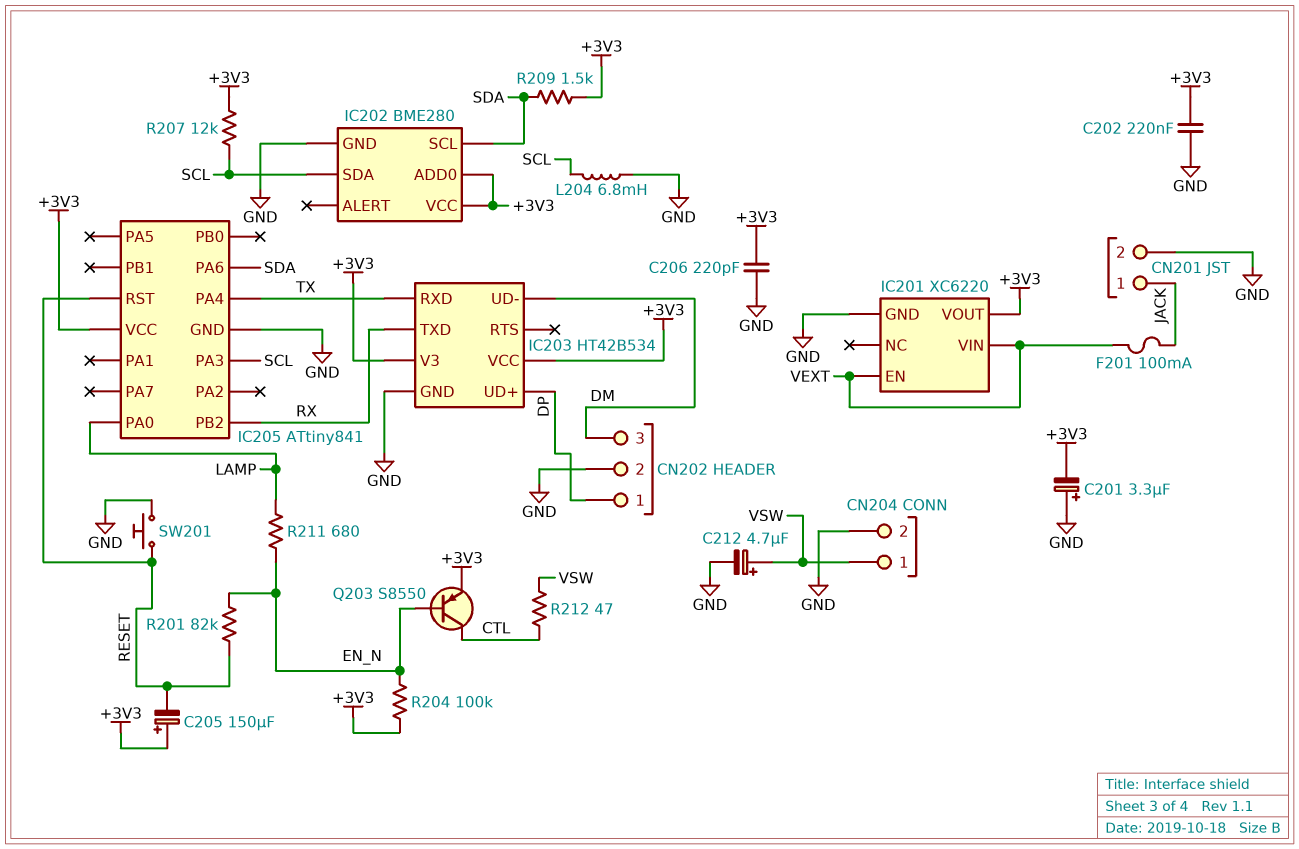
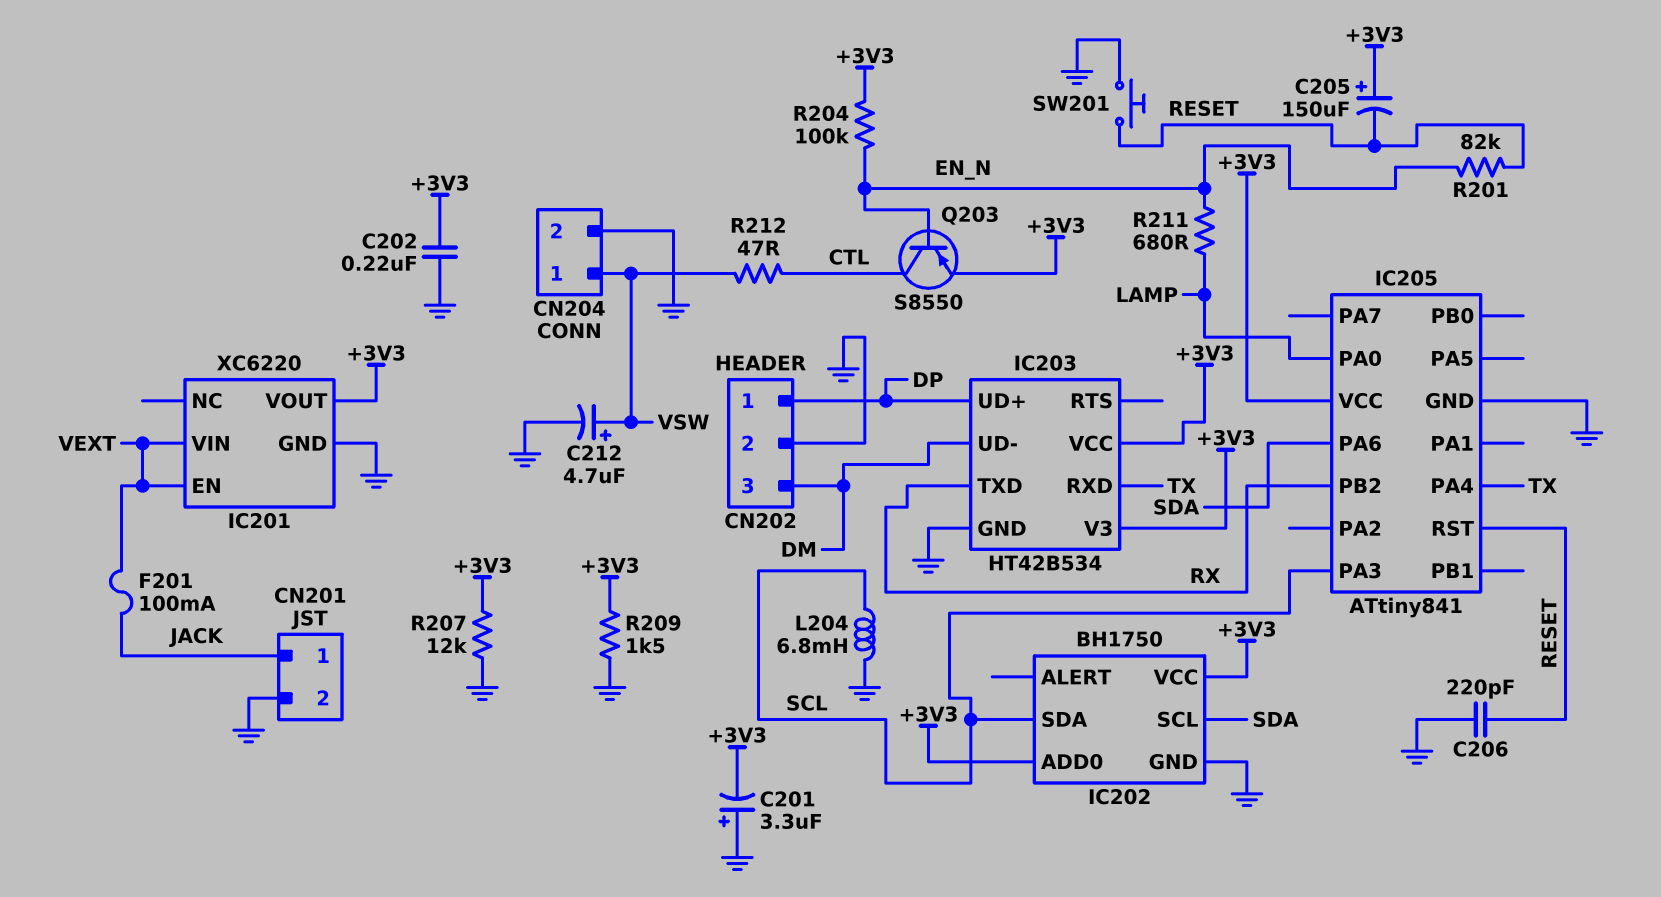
C206: 220pF (+3V3, GND) -> 220pF (GND, RESET)
IC202: BME280 -> BH1750
R207: 12k (+3V3, SCL) -> 12k (+3V3, GND)
R209: 1.5k (+3V3, SDA) -> 1.5k (+3V3, GND)

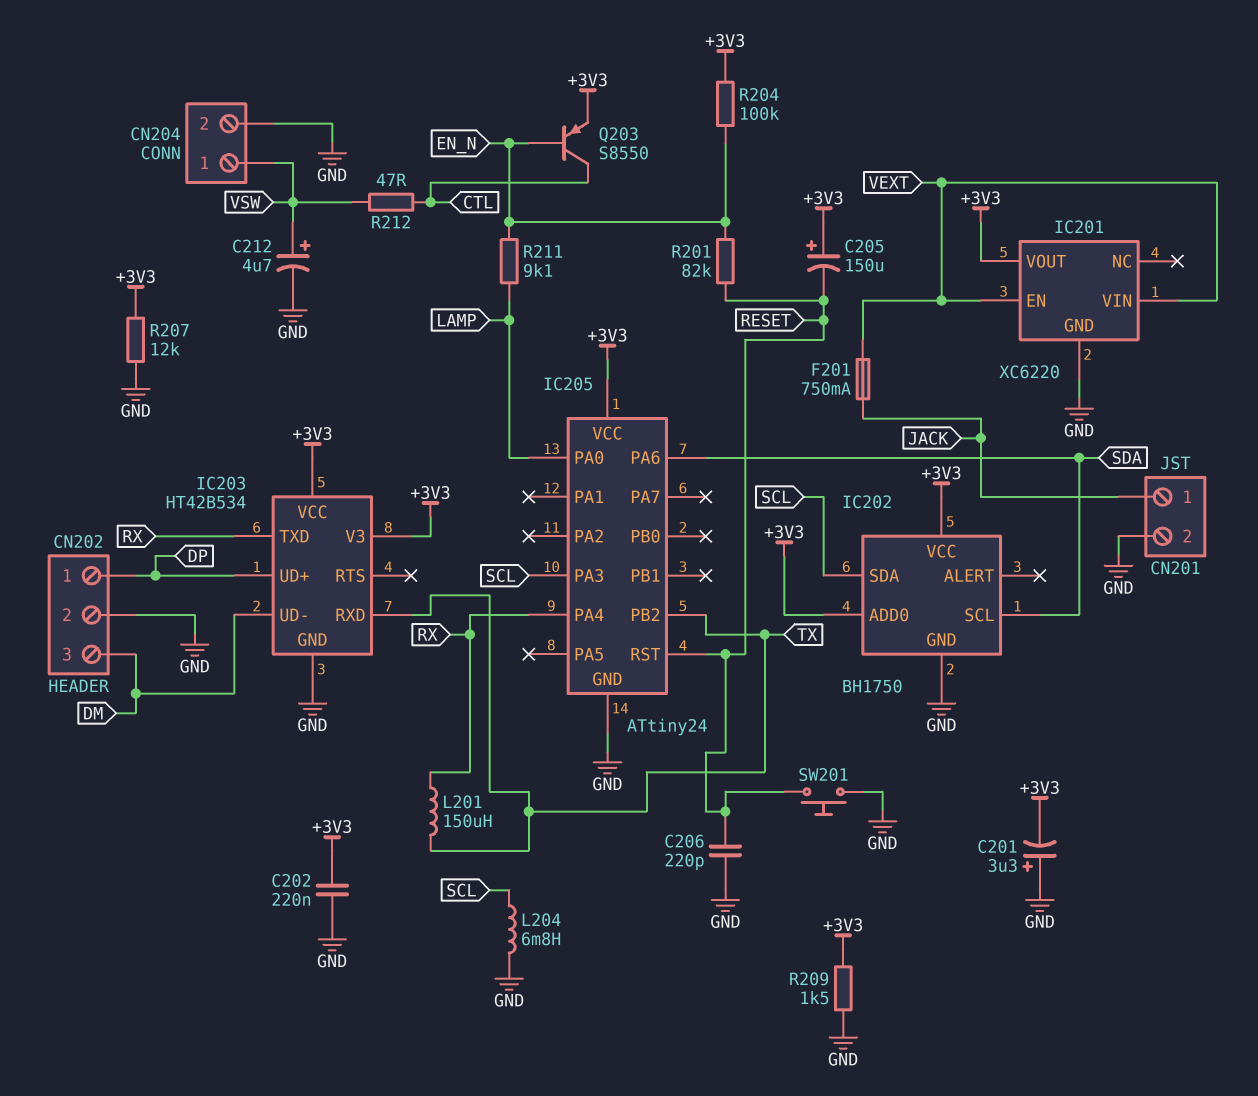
F201: 100mA (JACK, VEXT) -> 750mA (JACK, VEXT)
IC205: ATtiny841 -> ATtiny24
IC205 pin PA4: TX -> RX
IC205 pin PB2: RX -> TX
L201: none -> 150uH (RX, TX)
R211: 680 (EN_N, LAMP) -> 9.1k (EN_N, LAMP)

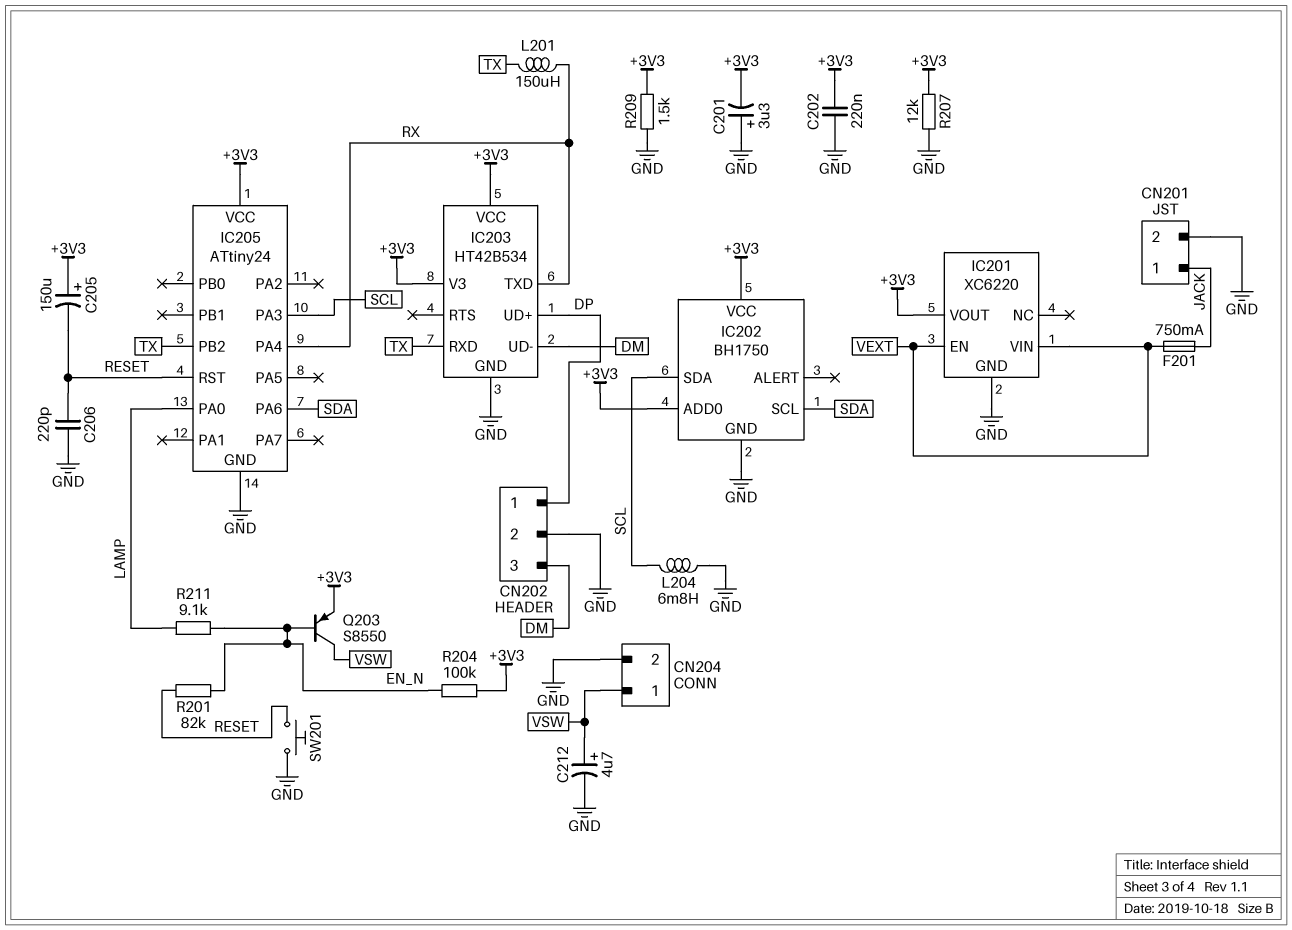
Q203: PNP S8550 (B EN_N, C CTL, E +3V3) -> PNP S8550 (B EN_N, C VSW, E +3V3)
R212: 47 (CTL, VSW) -> none

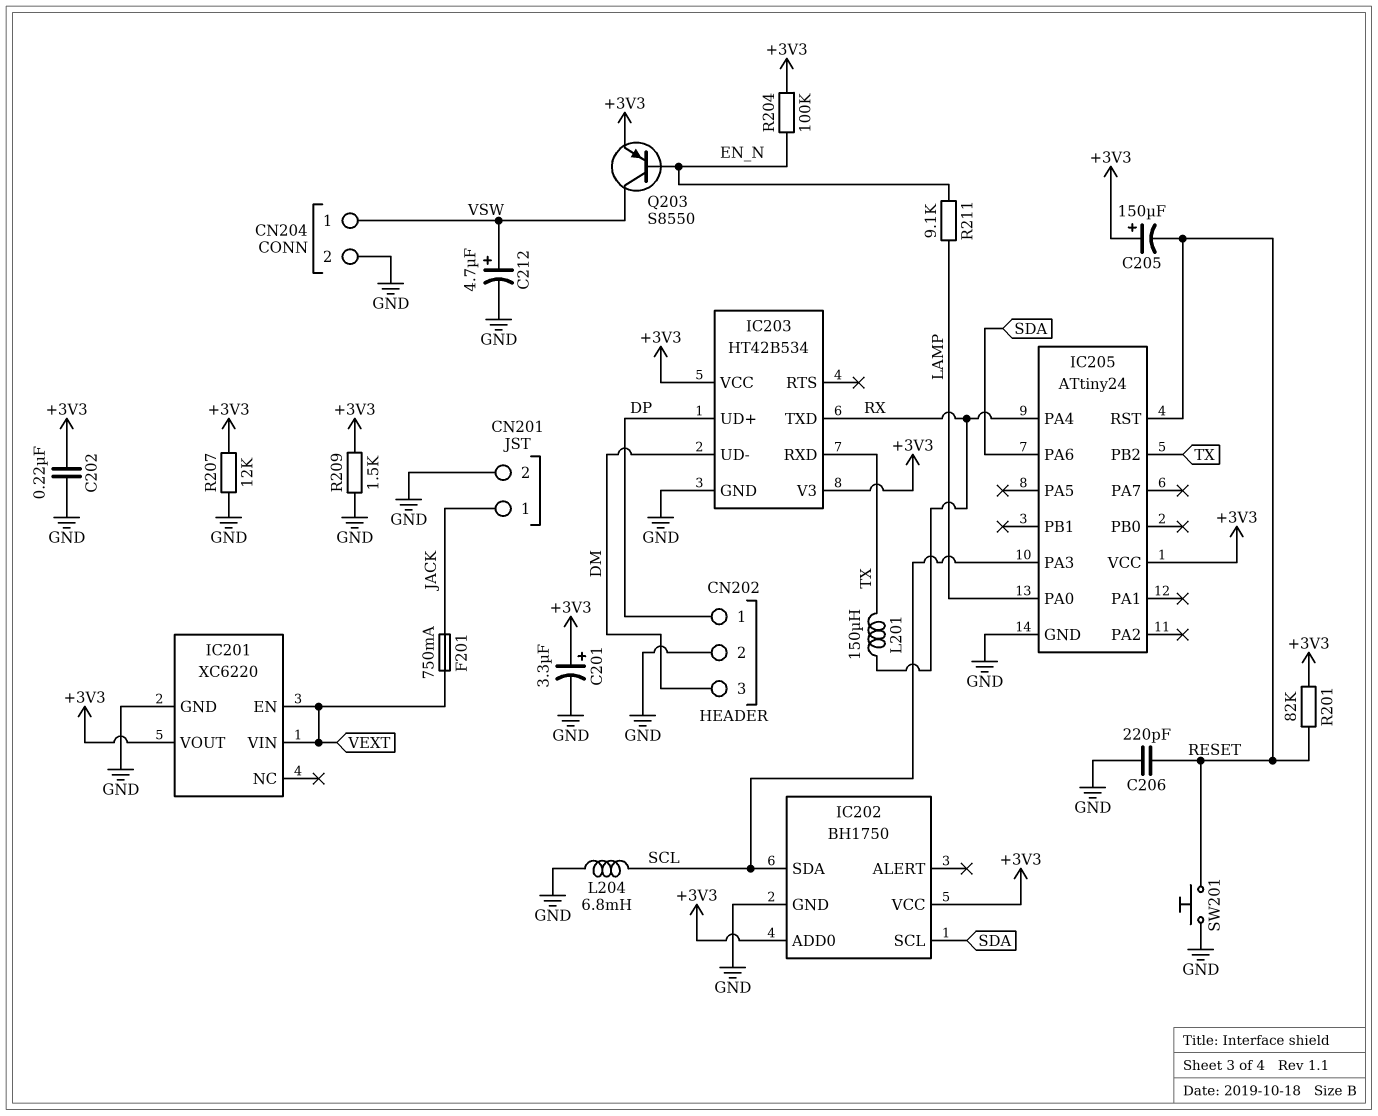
C201: 3.3uF (plus GND, minus +3V3) -> 3.3uF (plus +3V3, minus GND)
R201: 82k (EN_N, RESET) -> 82k (+3V3, RESET)

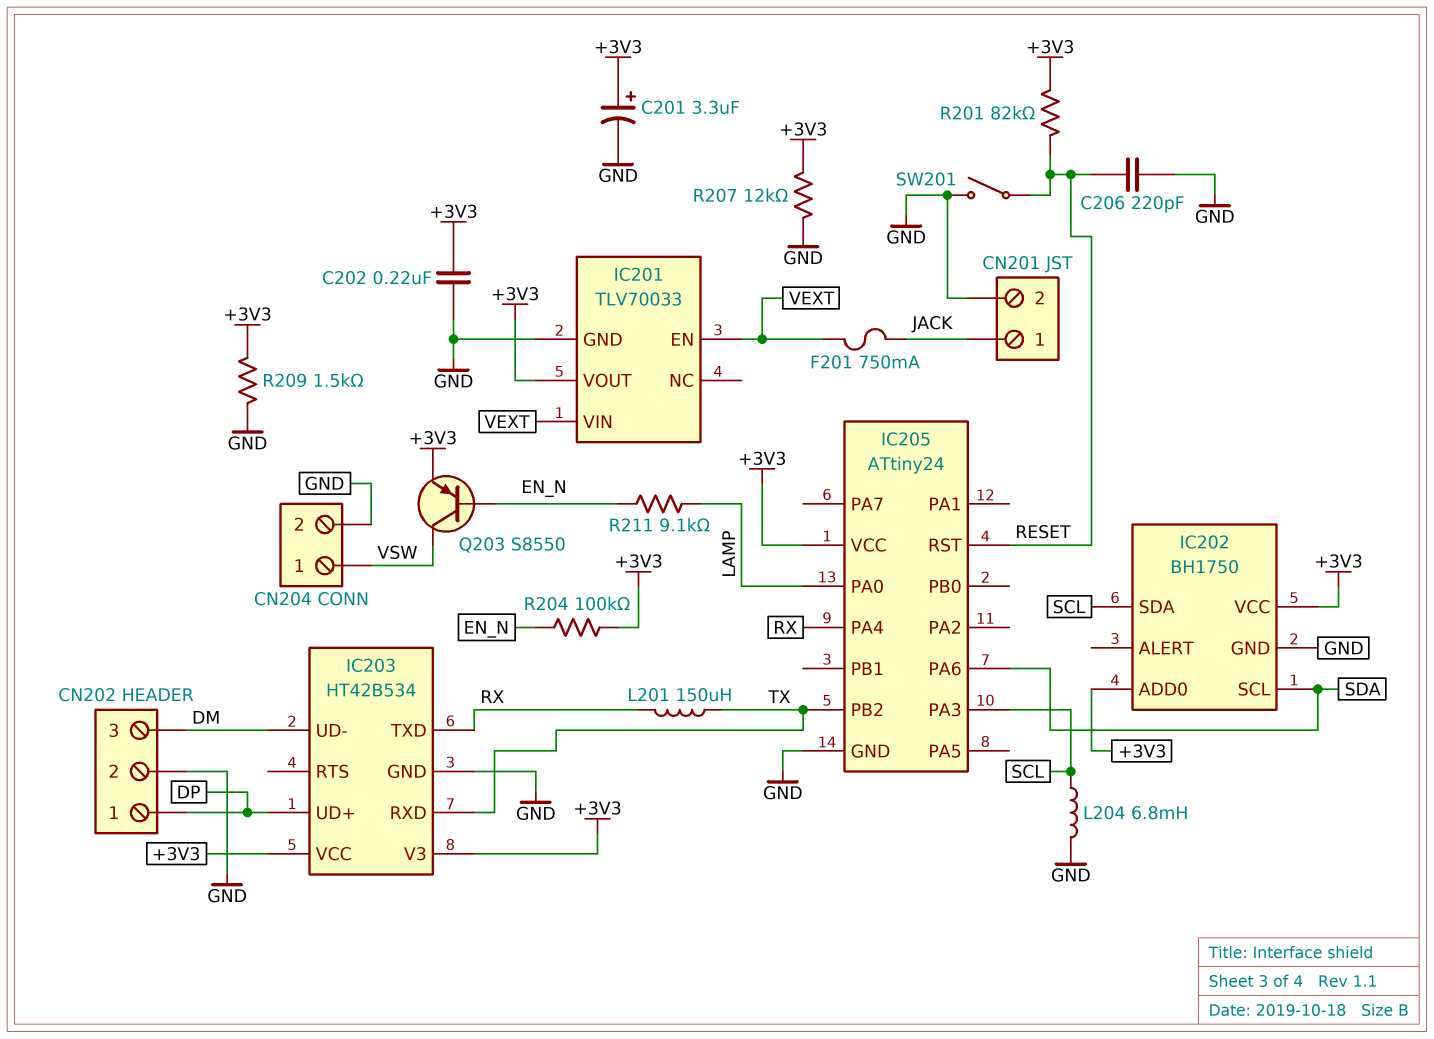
C205: 150uF (plus +3V3, minus RESET) -> none
C212: 4.7uF (plus VSW, minus GND) -> none
IC201: XC6220 -> TLV70033
SW201: button (GND, RESET) -> switch (GND, RESET)

